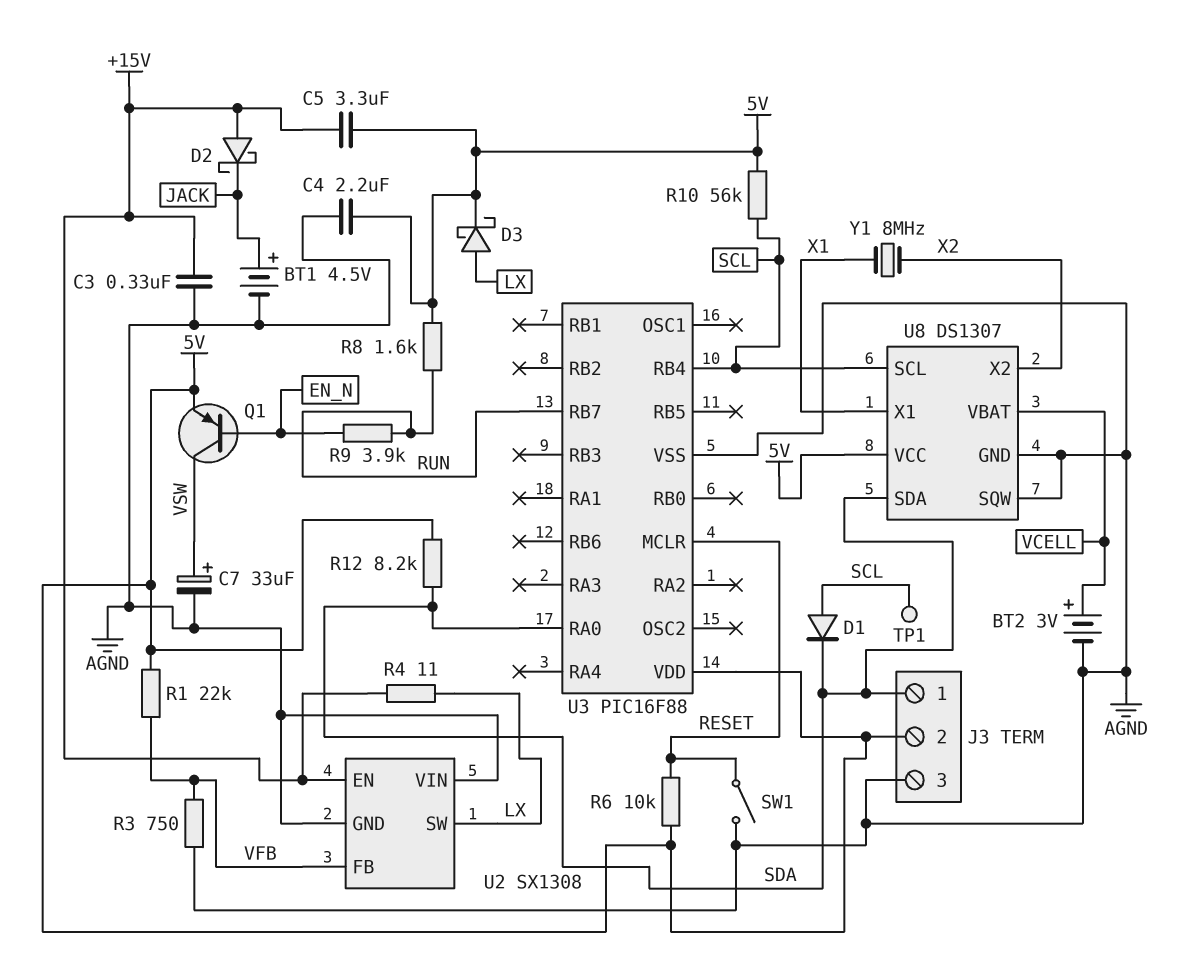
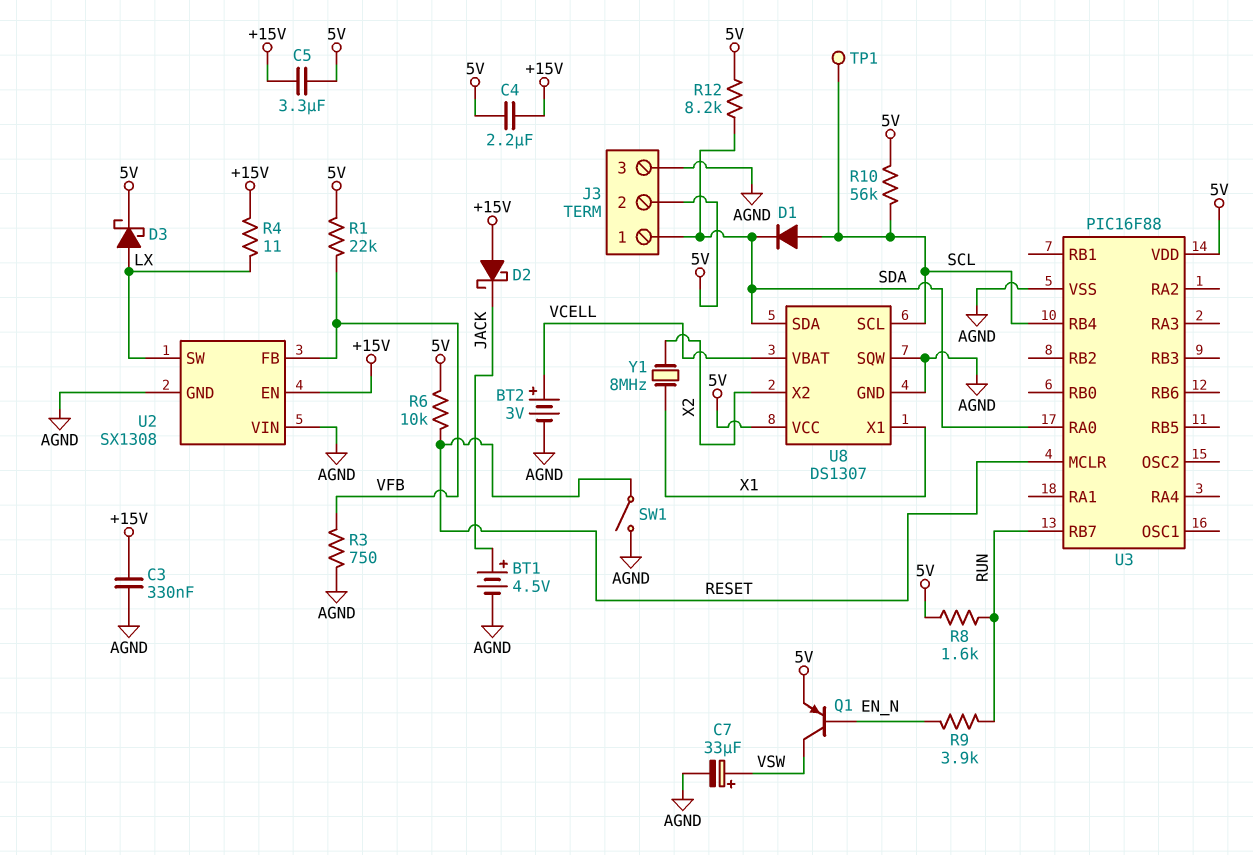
C4: 2.2uF (5V, AGND) -> 2.2uF (+15V, 5V)

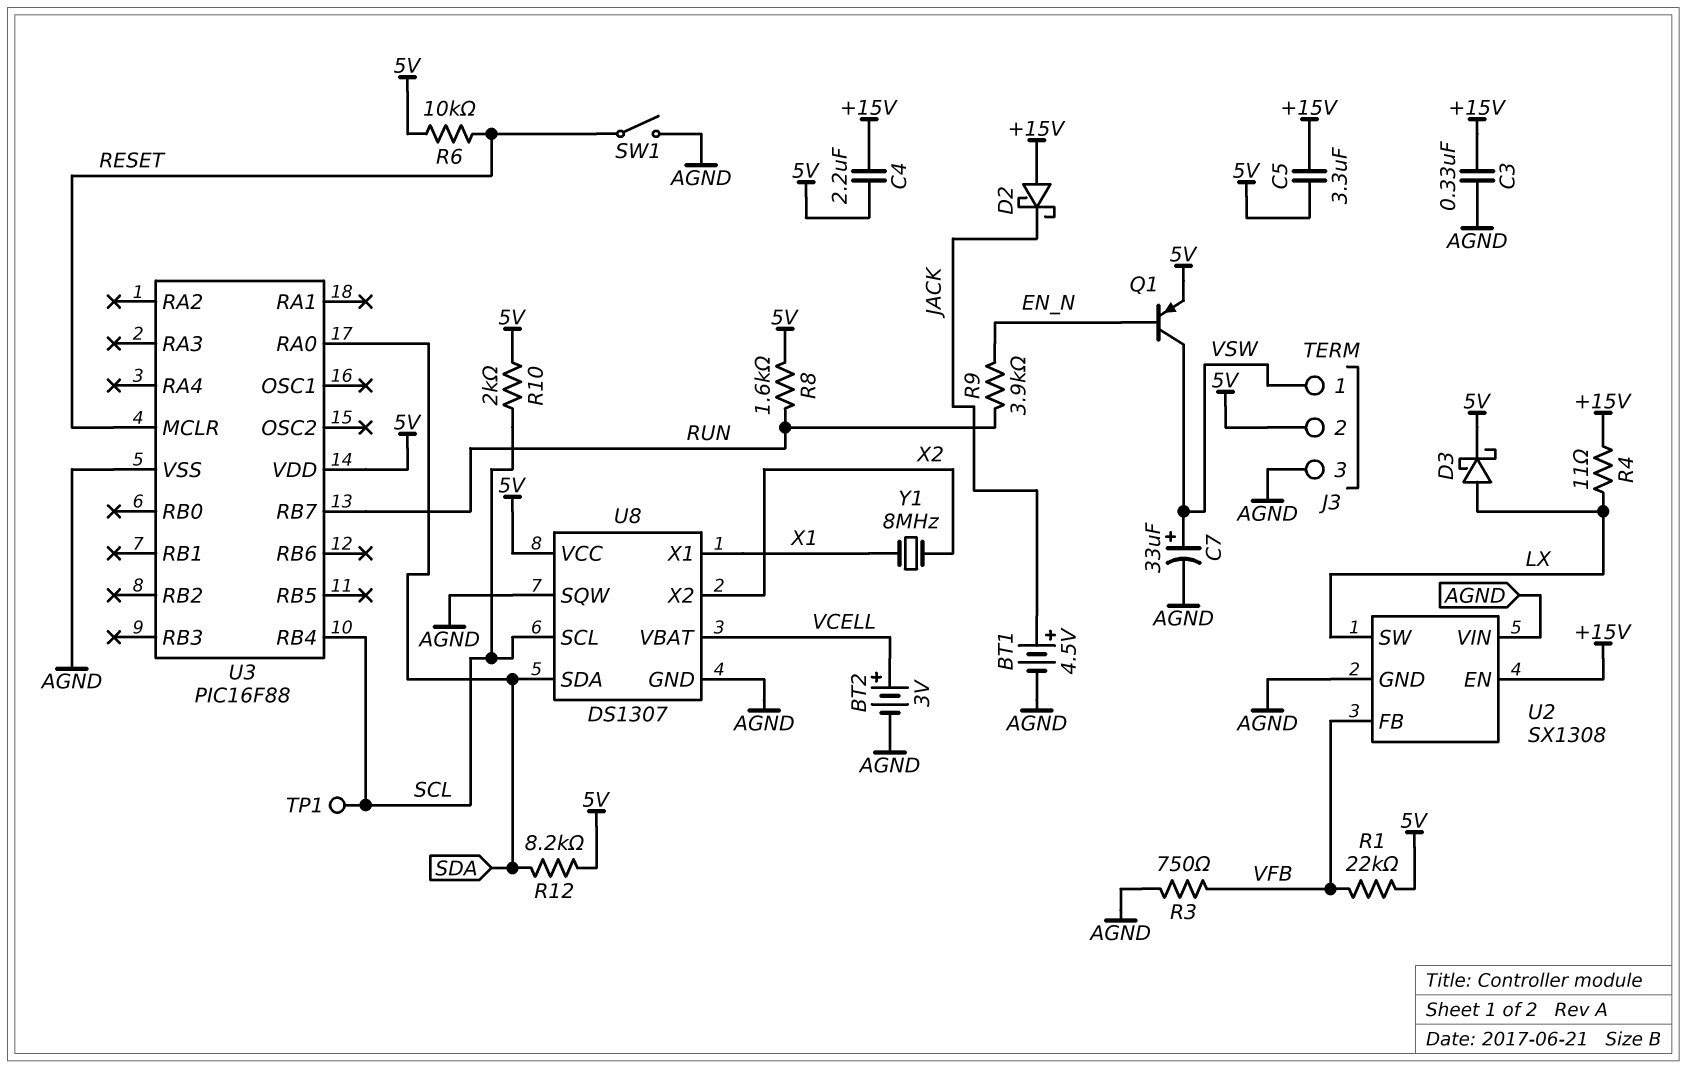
D1: diode (A SCL, K SDA) -> none
J3 pin 1: SDA -> VSW
R10: 56k (5V, SCL) -> 2k (5V, SCL)

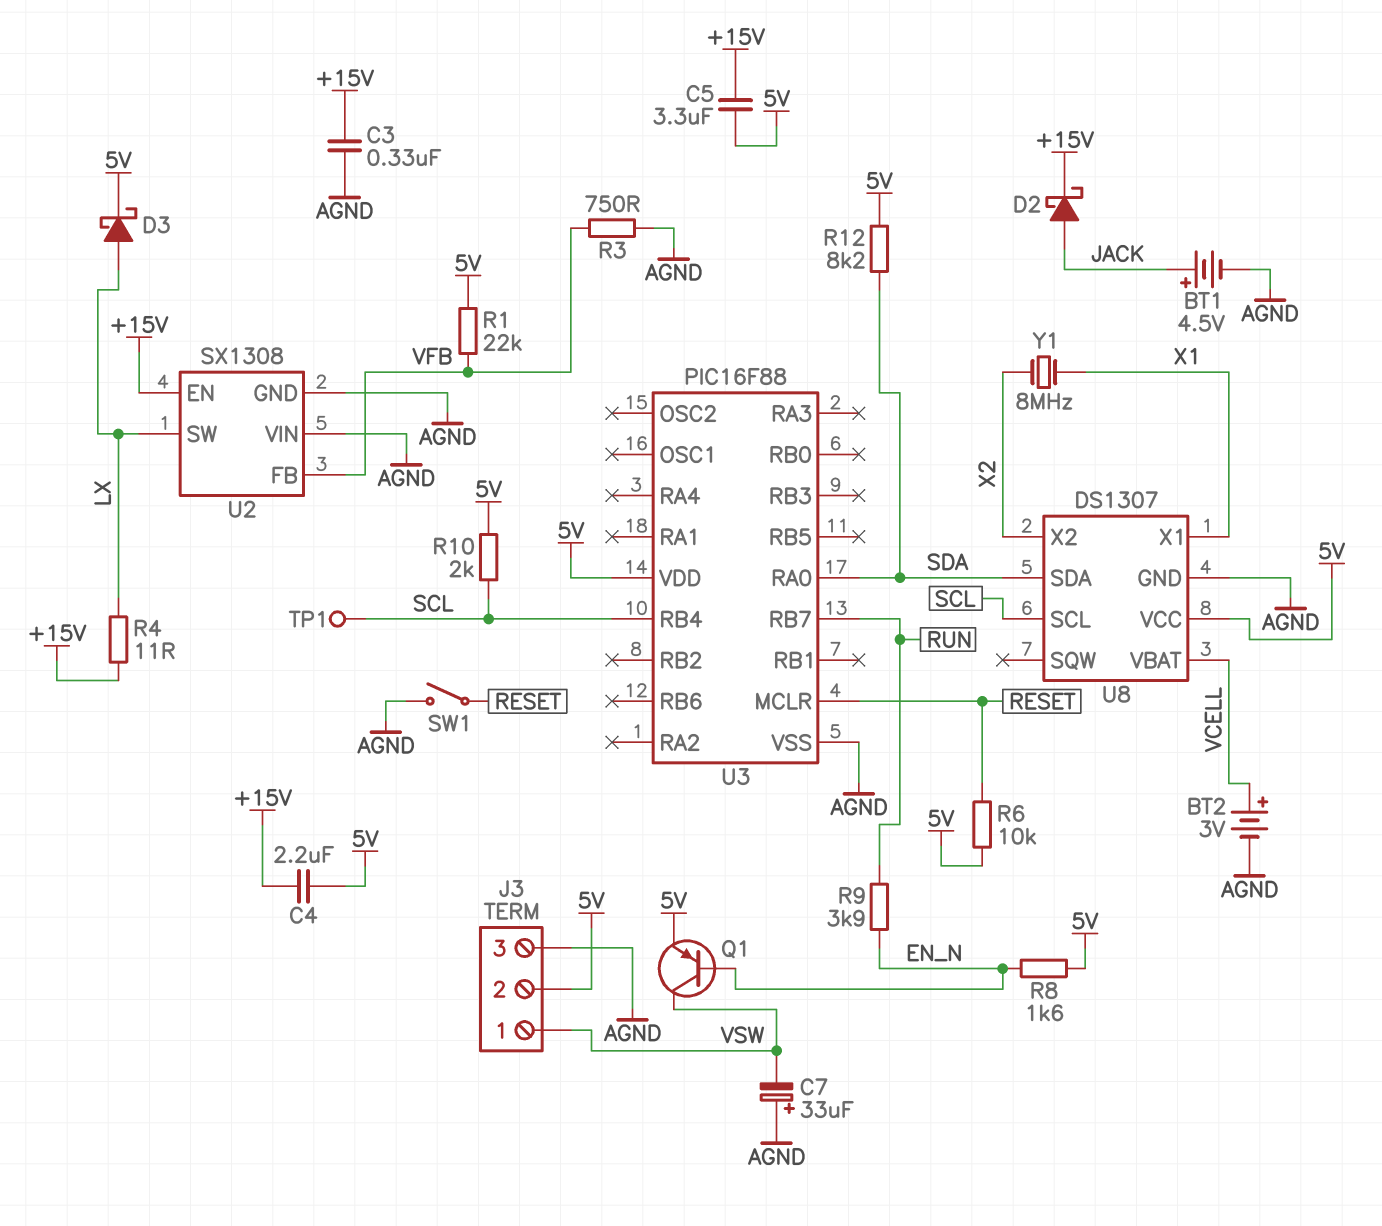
C7: 33uF (plus VSW, minus AGND) -> 33uF (plus AGND, minus VSW)
D2: schottky (A +15V, K JACK) -> schottky (A JACK, K +15V)
R8: 1.6k (5V, RUN) -> 1.6k (5V, EN_N)
U8 pin SQW: AGND -> none

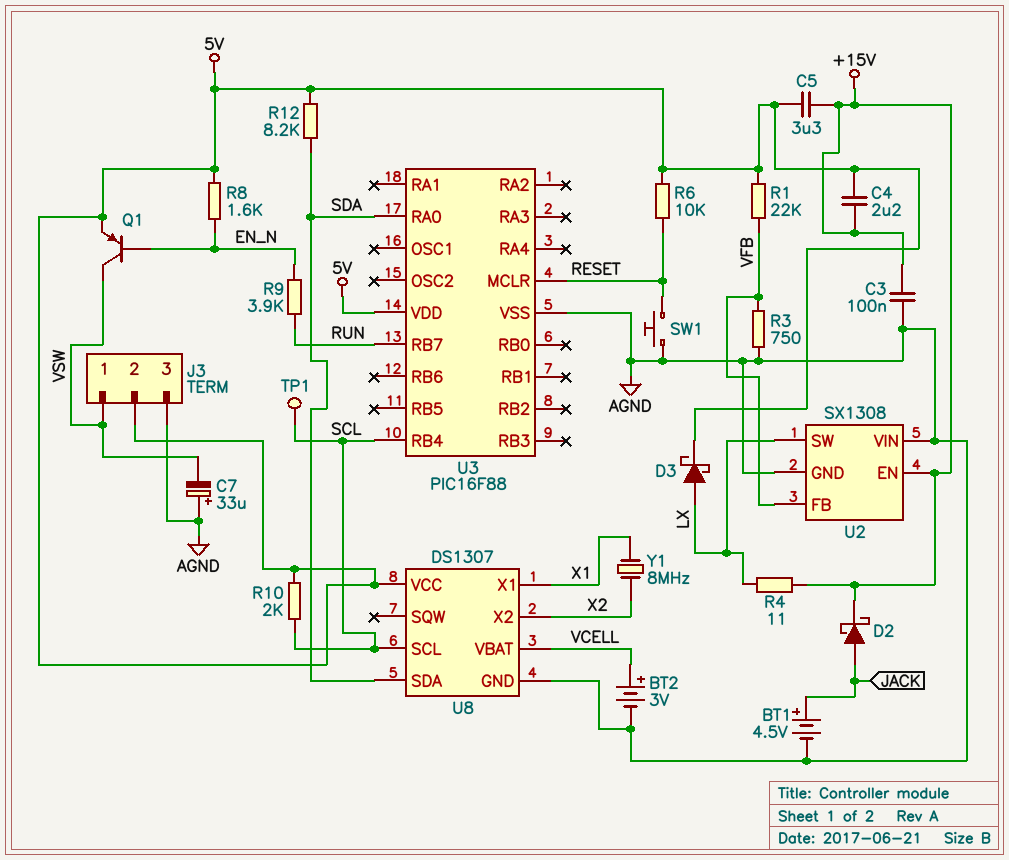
C3: 330nF (+15V, AGND) -> 100nF (+15V, AGND)
SW1: switch (AGND, RESET) -> button (AGND, RESET)

